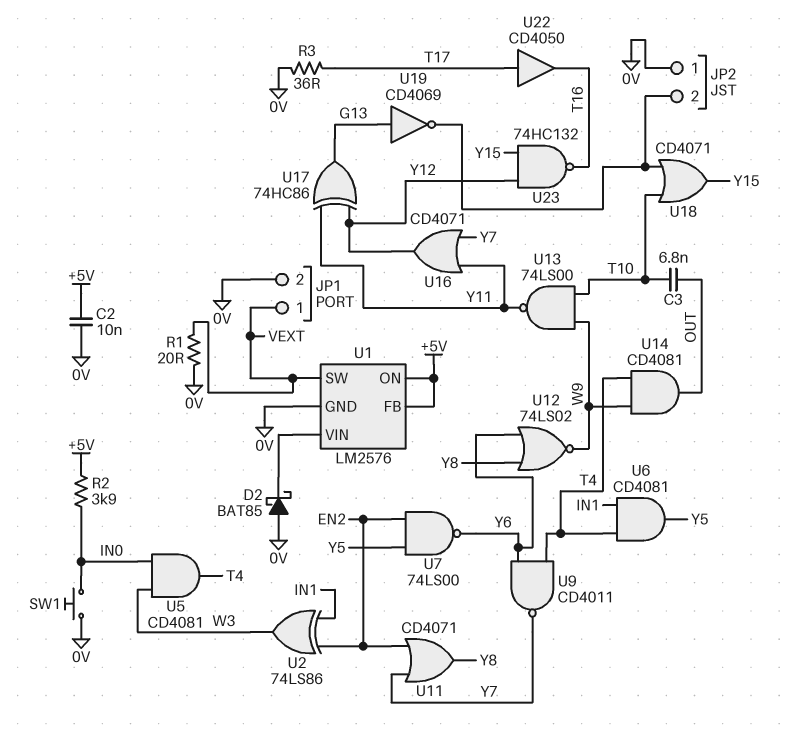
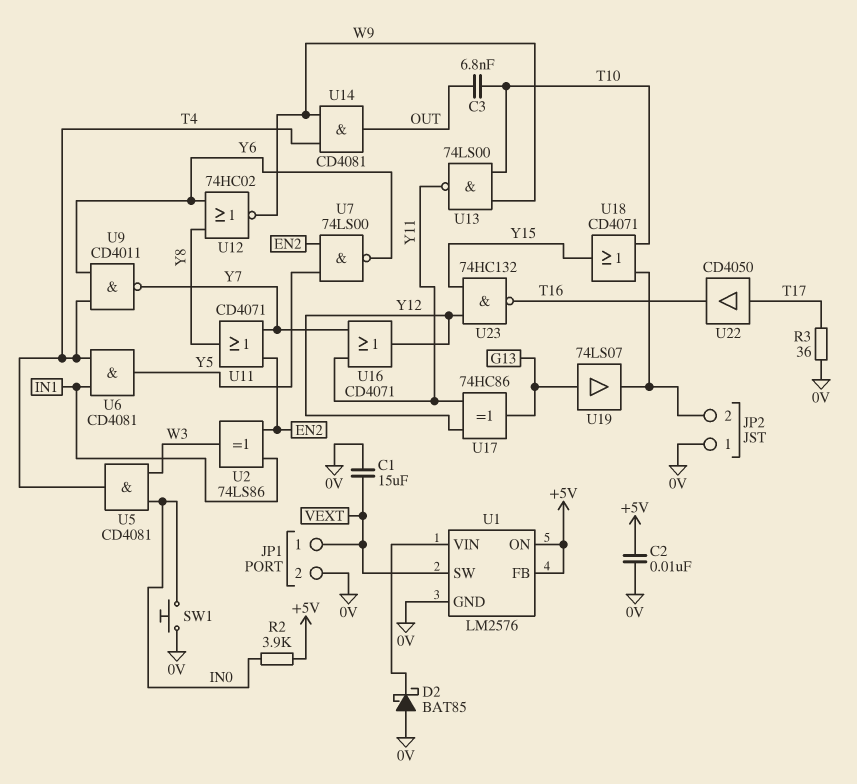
C1: none -> 15uF (0V, VEXT)
R1: 20 (0V, VEXT) -> none
U12: NOR 74LS02 (in Y6, in Y8, out W9) -> NOR 74HC02 (in Y6, in Y8, out W9)
U19: NOT CD4069 (in G13, out JP2/2) -> buffer 74LS07 (in G13, out JP2/2)

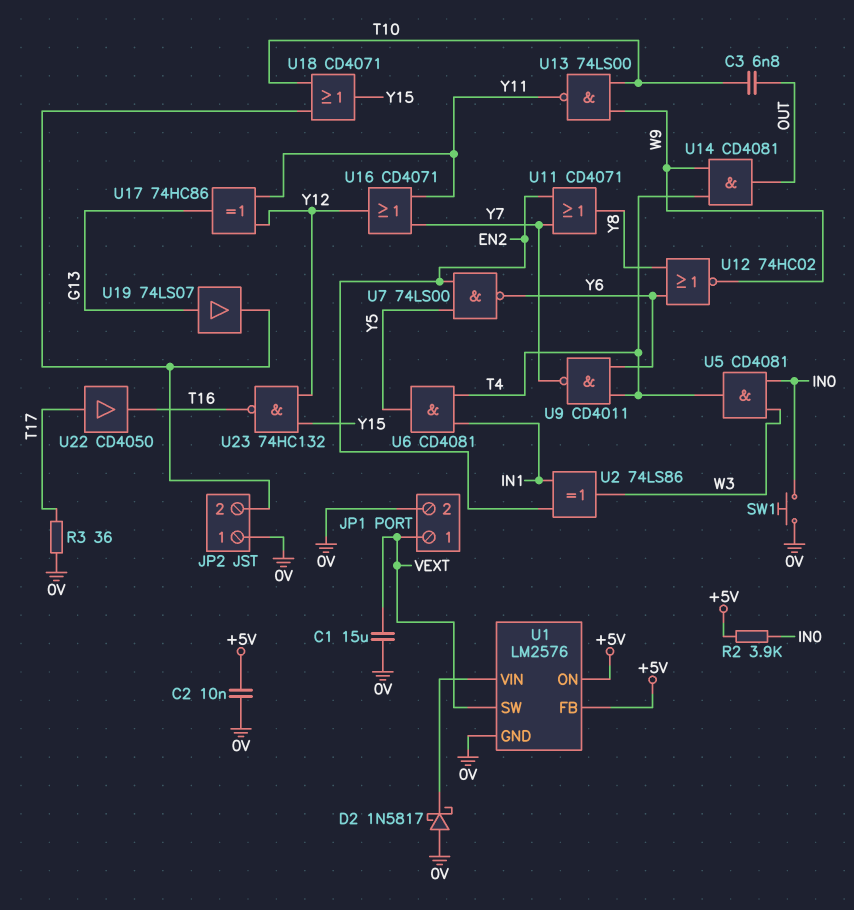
D2: schottky BAT85 (A 0V, K U1/VIN) -> schottky 1N5817 (A 0V, K U1/VIN)

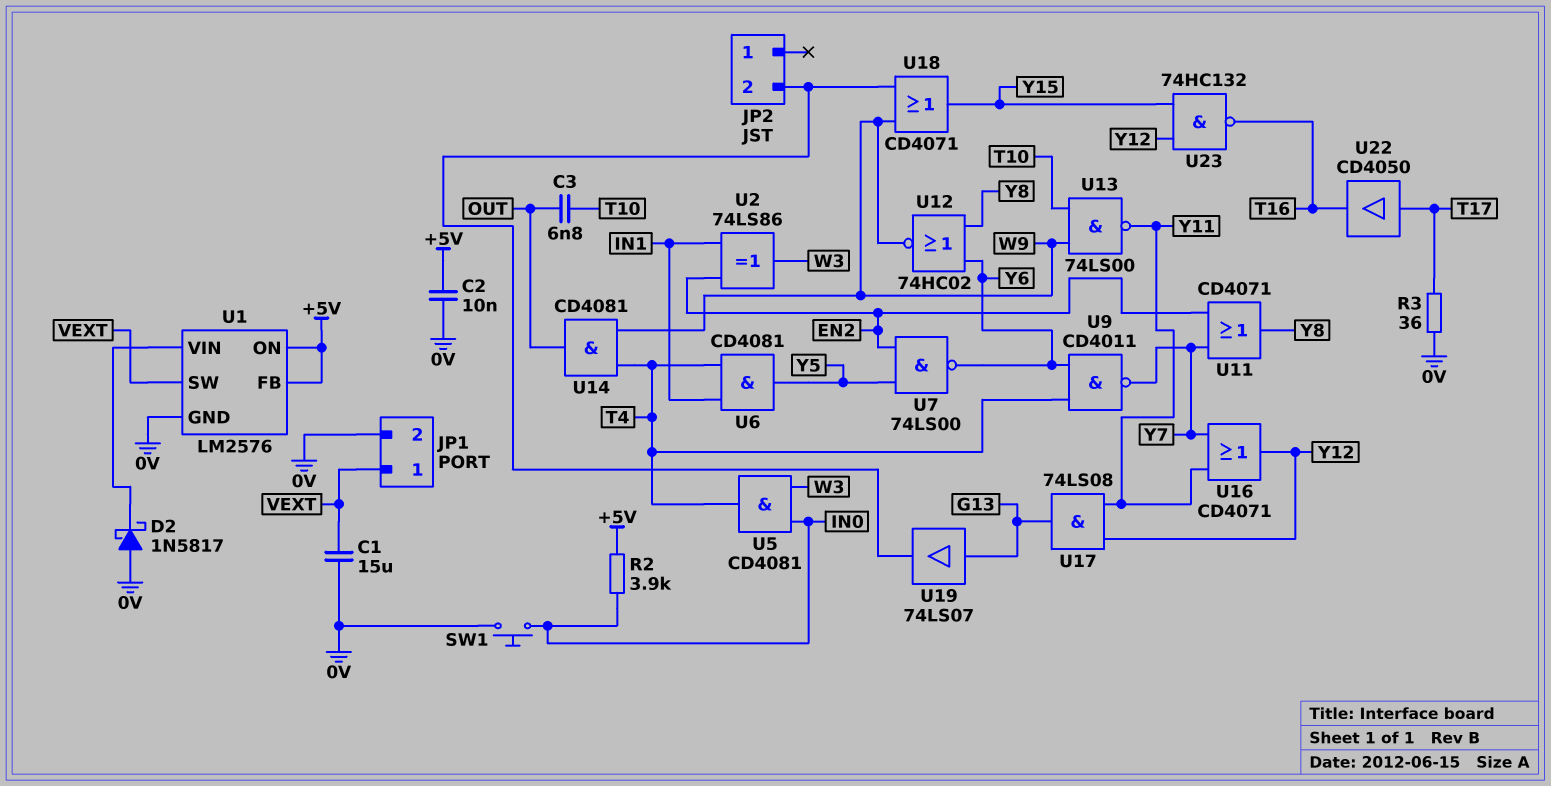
JP2 pin 1: 0V -> none
U17: XOR 74HC86 (in Y11, in Y12, out G13) -> AND 74LS08 (in Y11, in Y12, out G13)
U18: OR CD4071 (in JP2/2, in T10, out Y15) -> OR CD4071 (in JP2/2, in W9, out Y15)

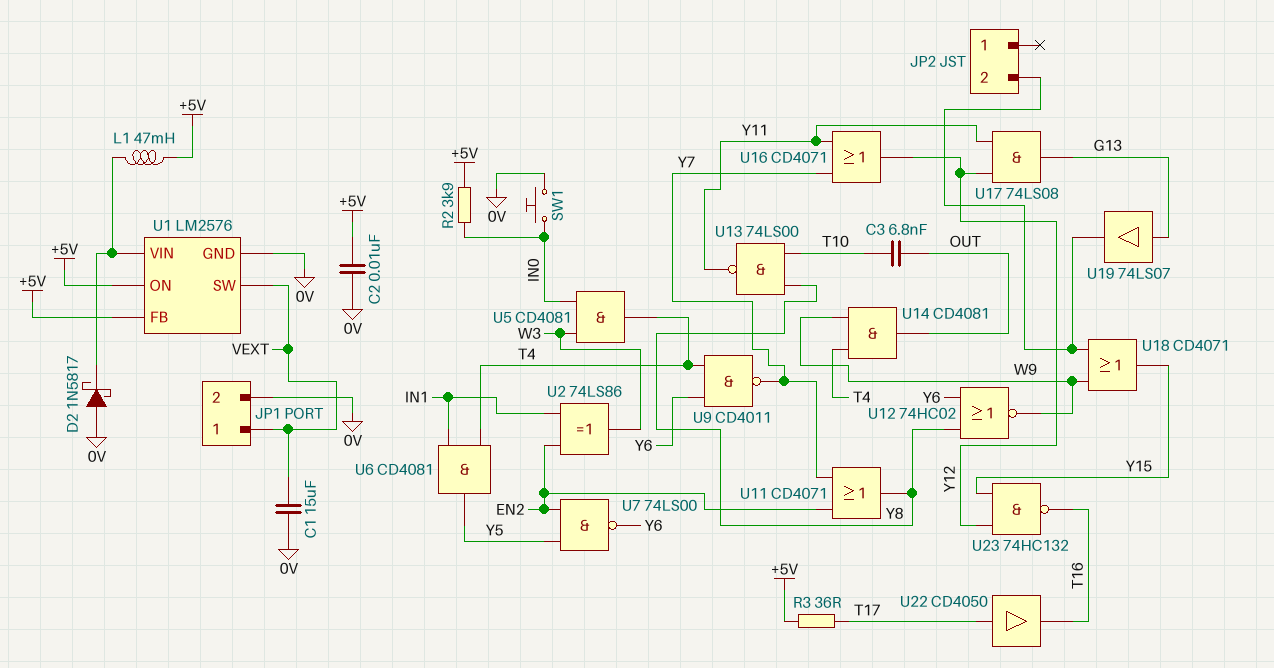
L1: none -> 47mH (+5V, U1/VIN)
R3: 36 (0V, T17) -> 36 (+5V, T17)
U13: NAND 74LS00 (in T10, in W9, out Y11) -> NAND 74LS00 (in T10, in Y8, out Y11)

